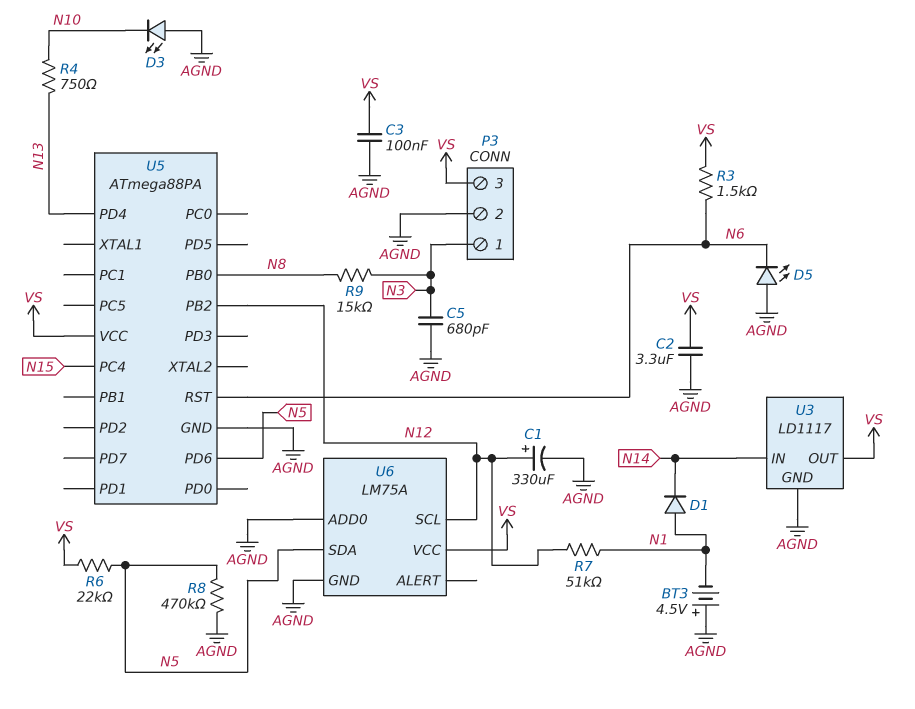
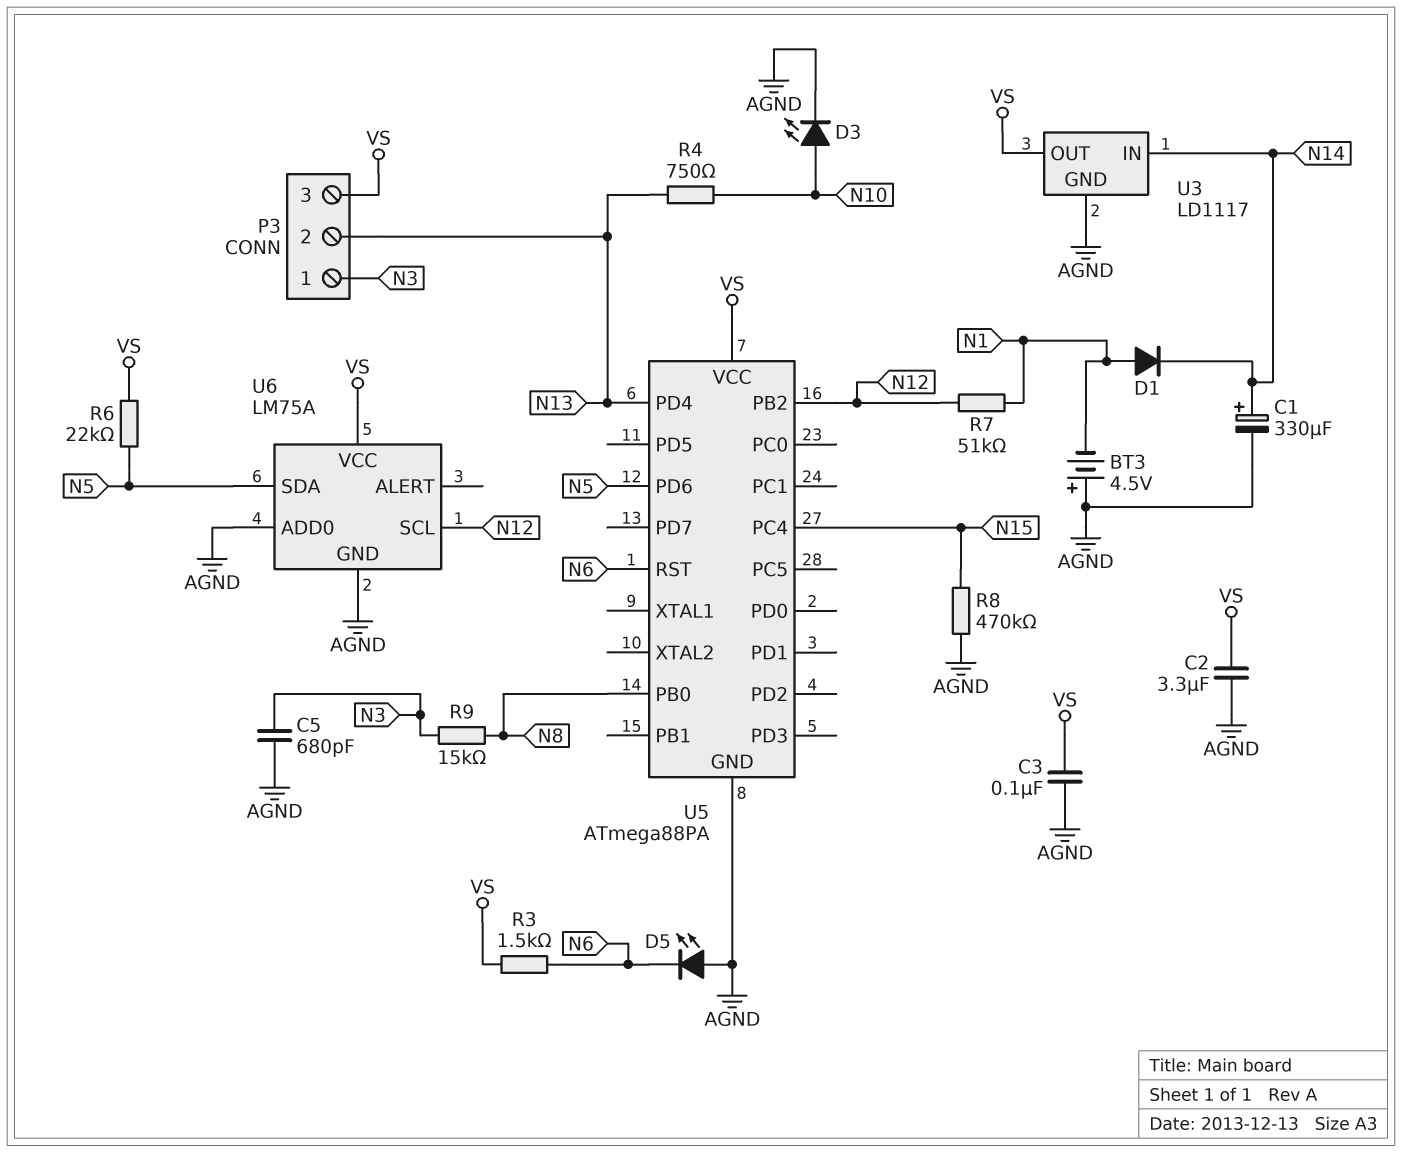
C1: 330uF (plus N12, minus AGND) -> 330uF (plus N14, minus AGND)
D3: LED (A AGND, K N10) -> LED (A N10, K AGND)
P3 pin 2: AGND -> N13
R8: 470k (AGND, N5) -> 470k (AGND, N15)

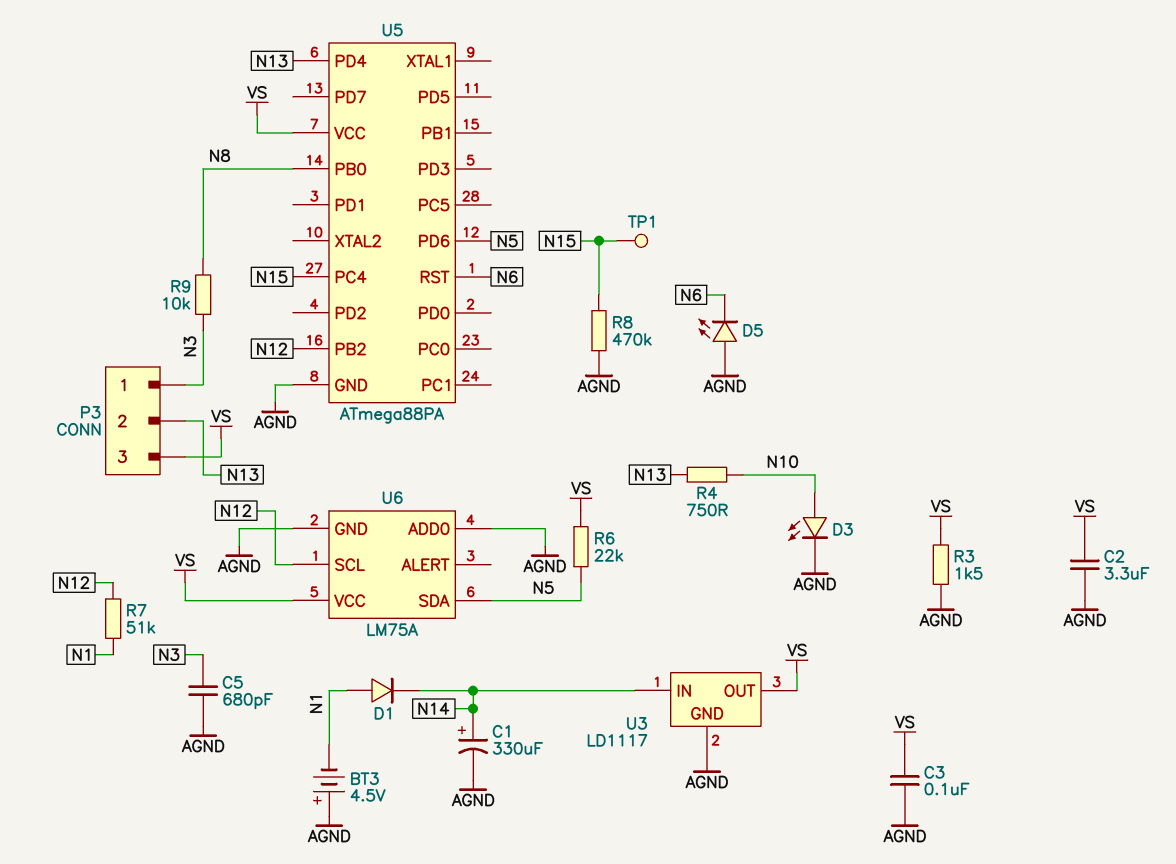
R3: 1.5k (N6, VS) -> 1.5k (AGND, VS)
R9: 15k (N3, N8) -> 10k (N3, N8)
TP1: none -> test point (N15)

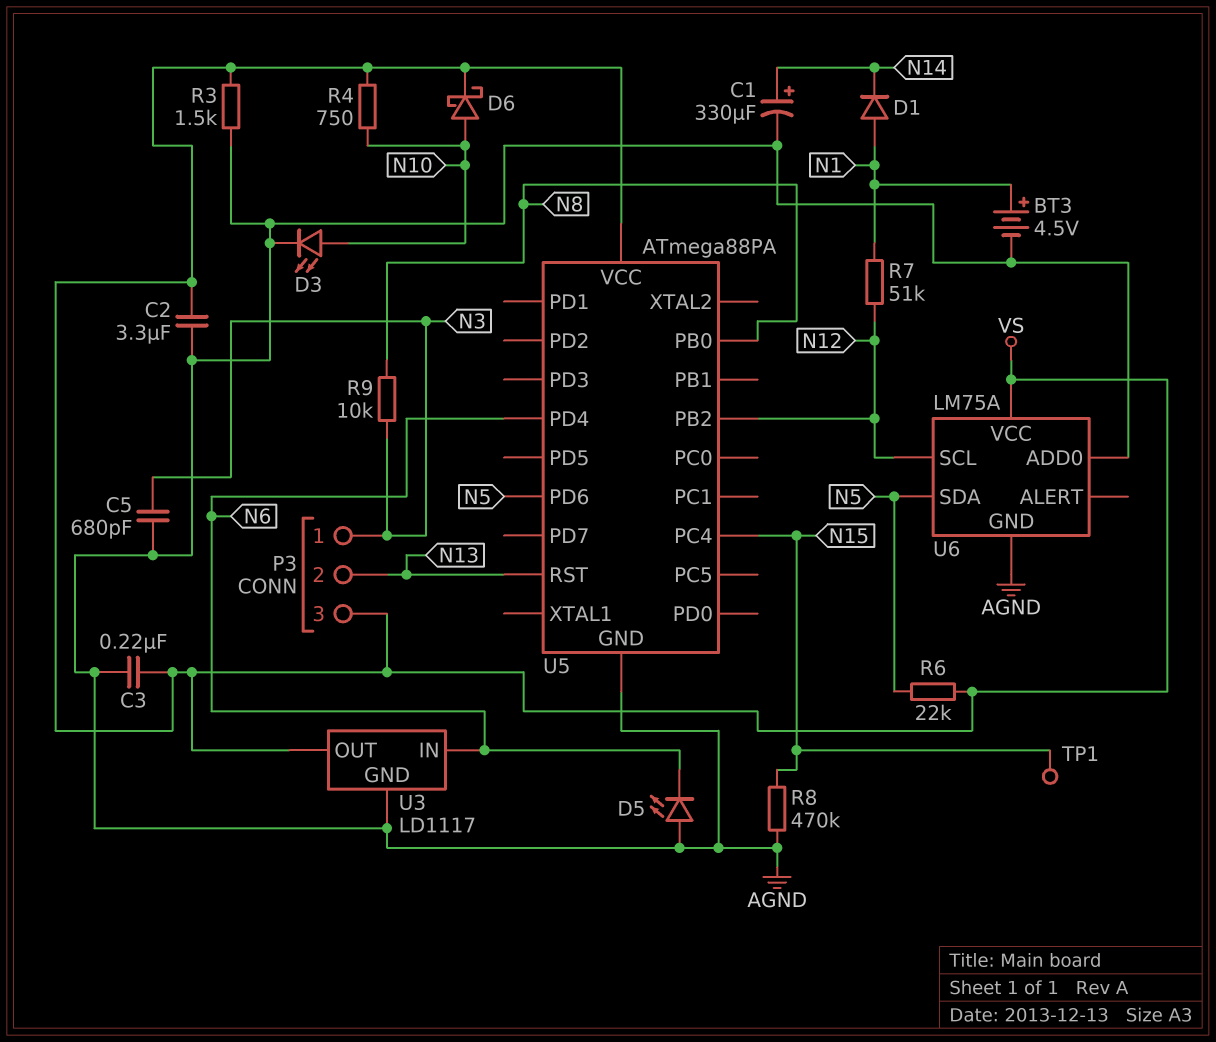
BT3: 4.5V (plus AGND, minus N1) -> 4.5V (plus N1, minus AGND)
C3: 100nF (AGND, VS) -> 220nF (AGND, VS)
D6: none -> schottky (A N10, K VS)
R4: 750 (N10, N13) -> 750 (N10, VS)
U3 pin IN: N14 -> N6
U5 pin PD4: N13 -> N6
U5 pin RST: N6 -> N13

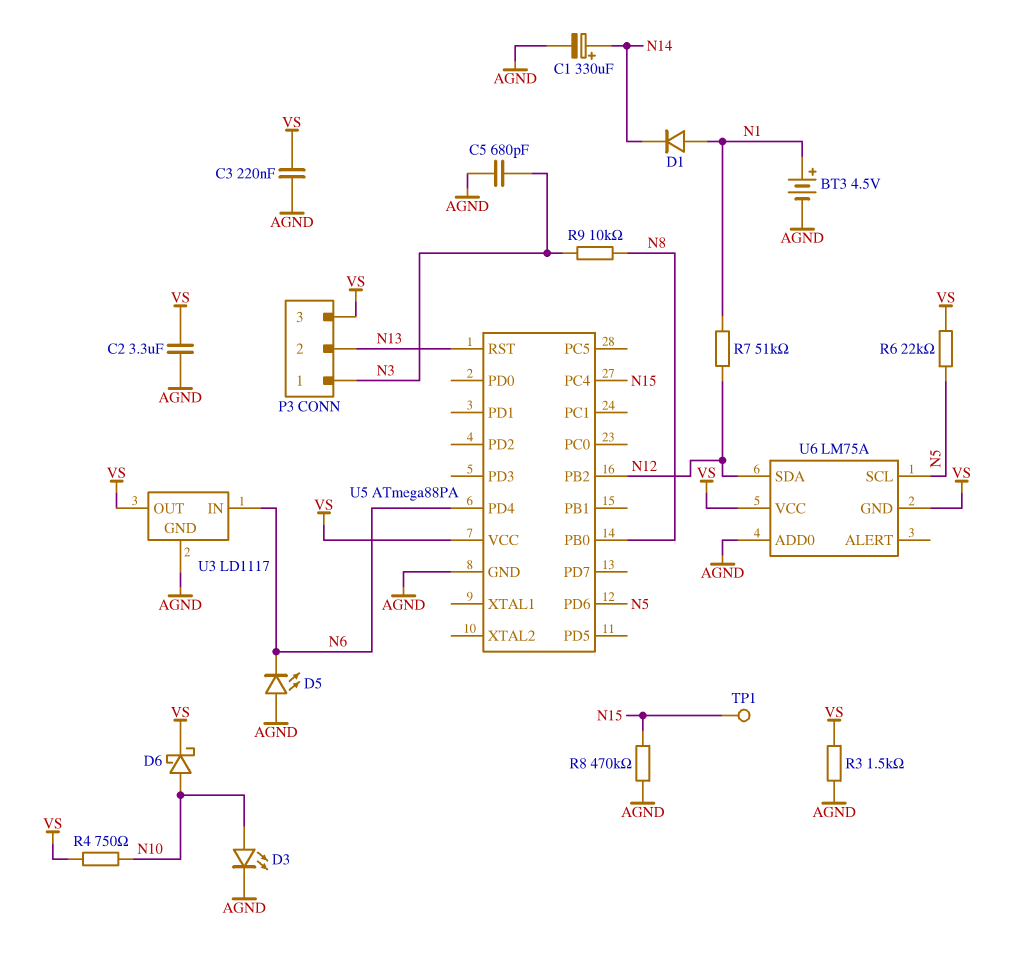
U6 pin GND: AGND -> VS
U6 pin SCL: N12 -> N5
U6 pin SDA: N5 -> N12

